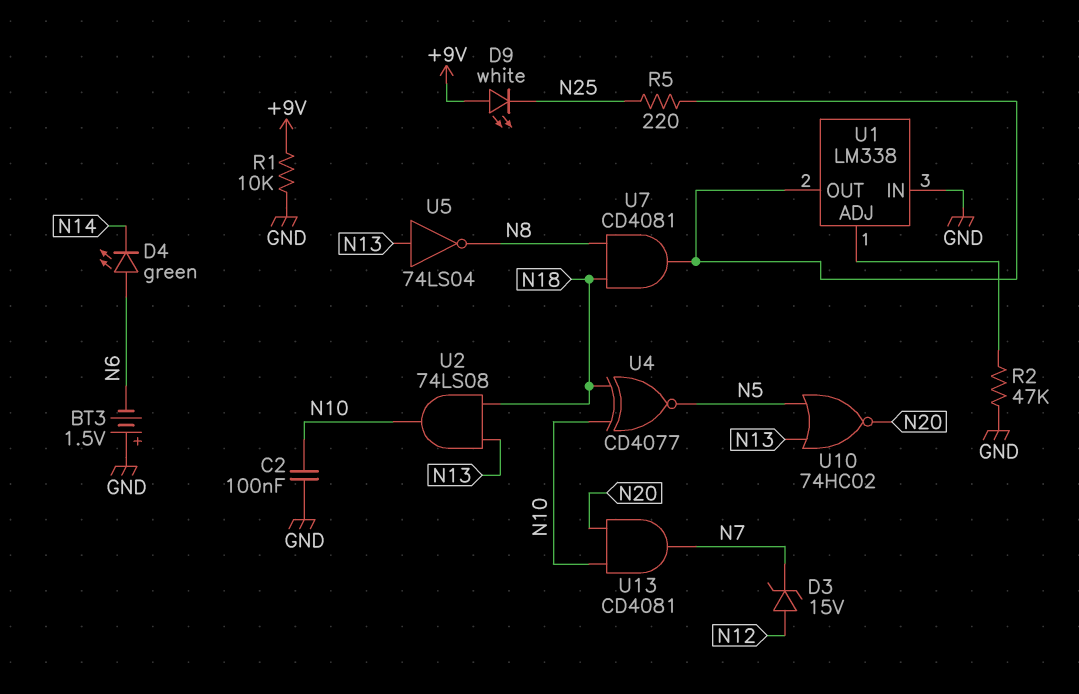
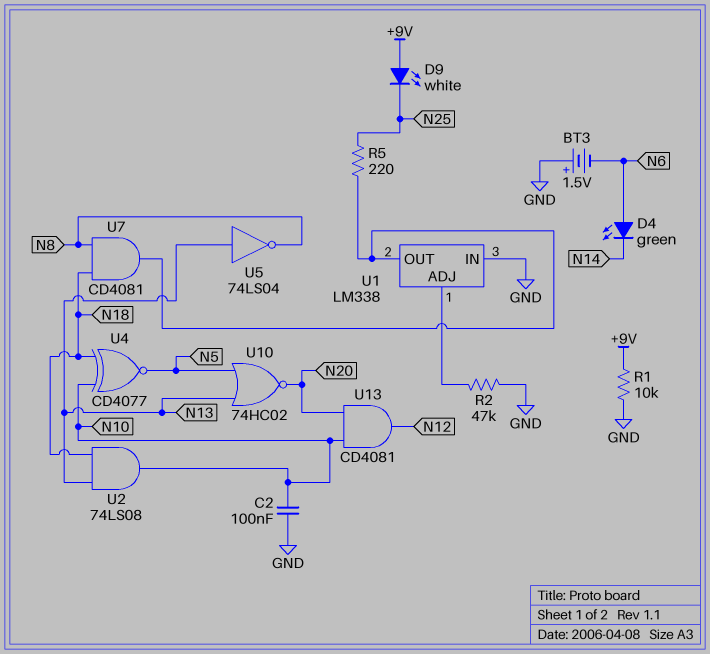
D3: zener 15V (A N12, K N7) -> none
U13: AND CD4081 (in N10, in N20, out N7) -> AND CD4081 (in N10, in N20, out N12)

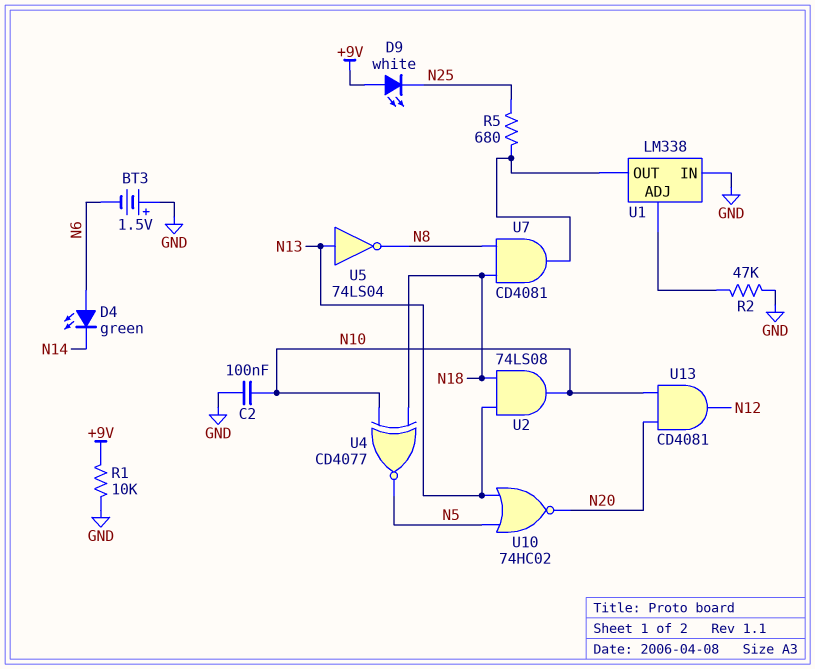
R5: 220 (N25, U1/OUT) -> 680 (N25, U1/OUT)

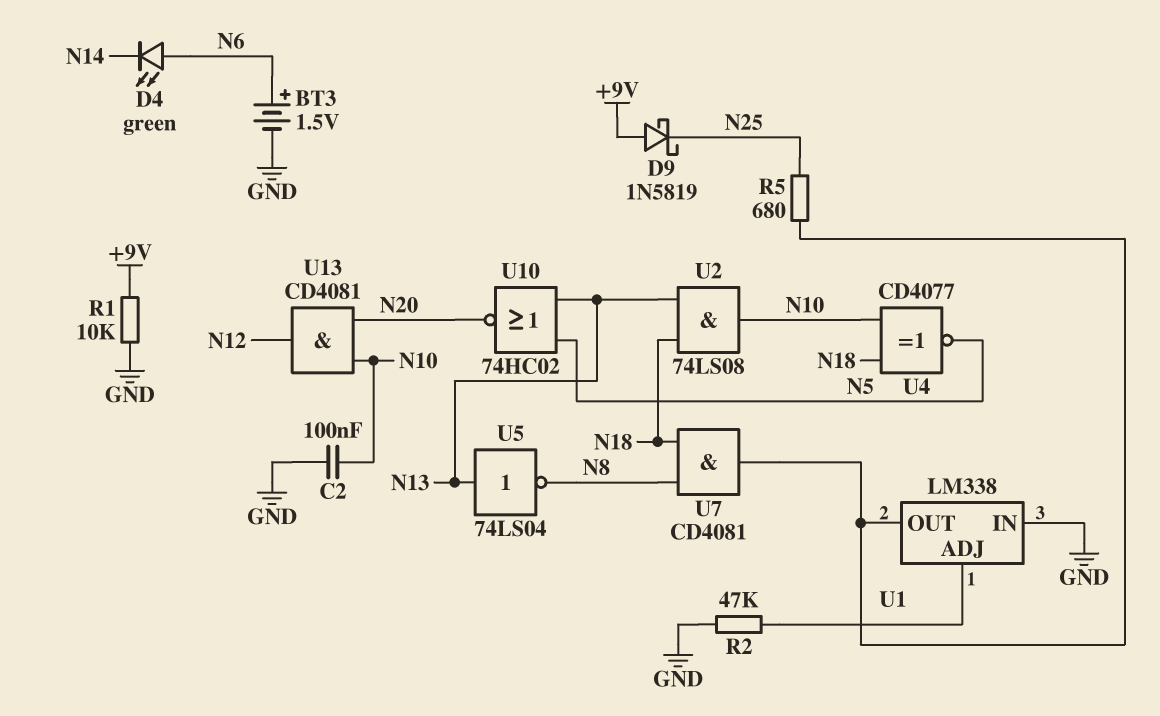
BT3: 1.5V (plus GND, minus N6) -> 1.5V (plus N6, minus GND)
D9: LED white (A +9V, K N25) -> schottky 1N5819 (A +9V, K N25)

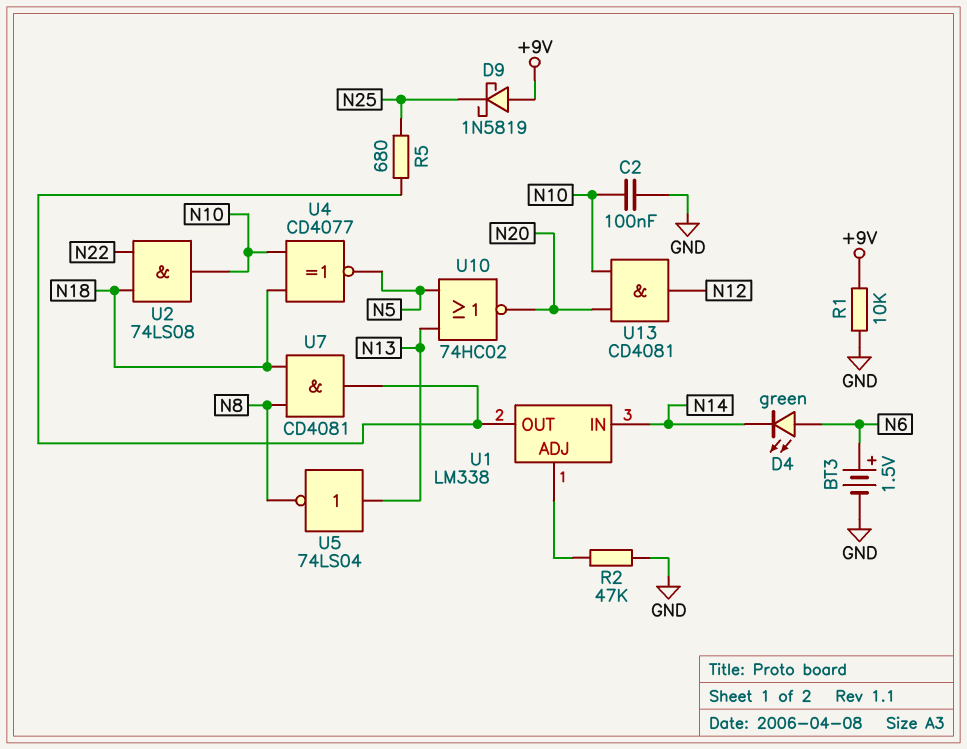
U1 pin IN: GND -> N14
U2: AND 74LS08 (in N13, in N18, out N10) -> AND 74LS08 (in N18, in N22, out N10)

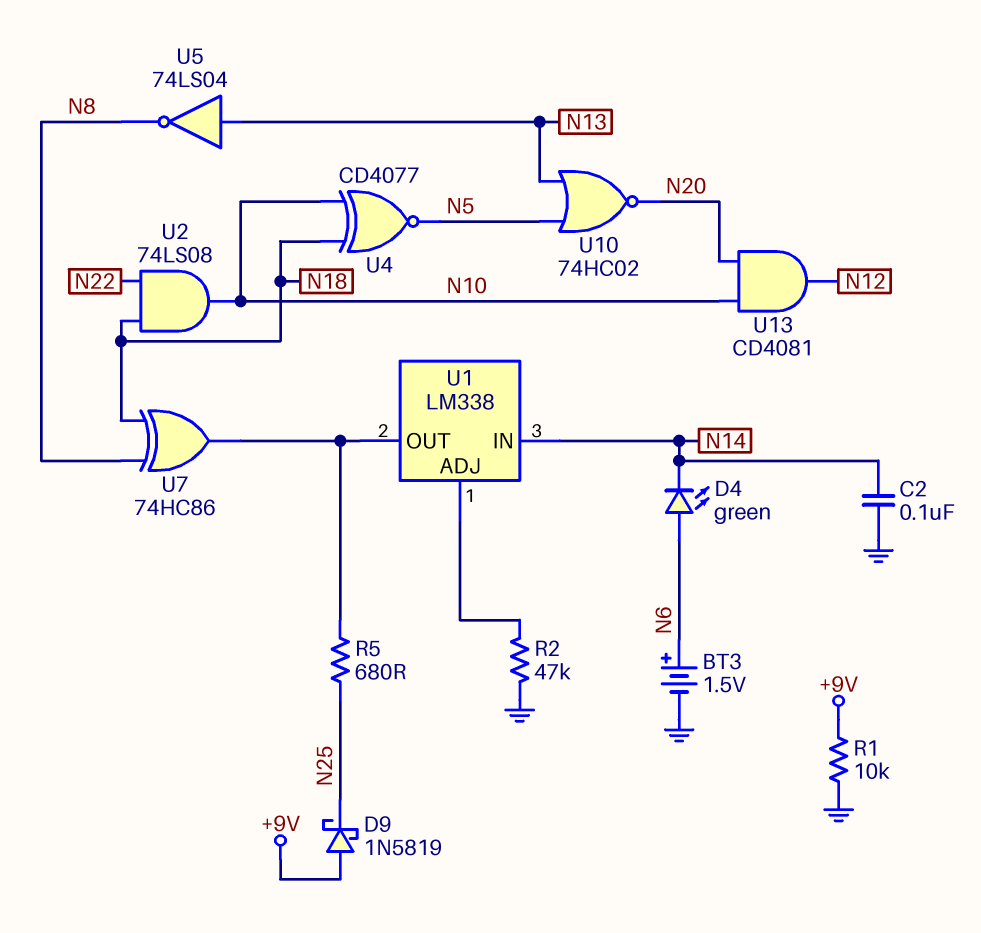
C2: 100nF (GND, N10) -> 100nF (GND, N14)
U7: AND CD4081 (in N8, in N18, out U1/OUT) -> XOR 74HC86 (in N8, in N18, out U1/OUT)

